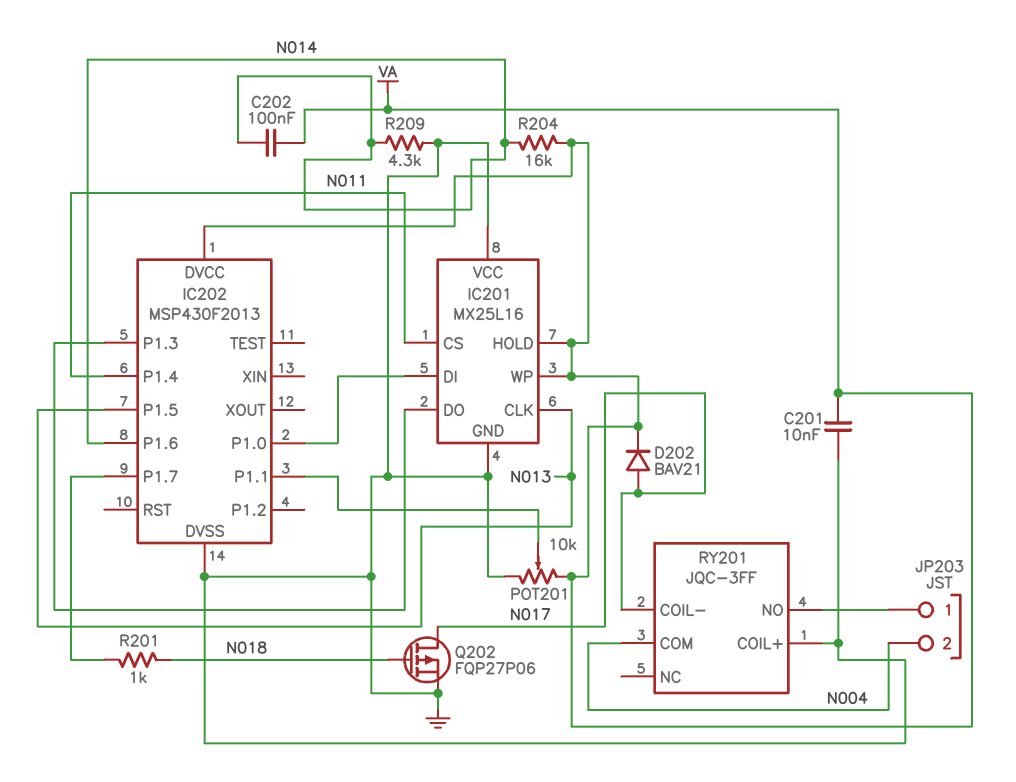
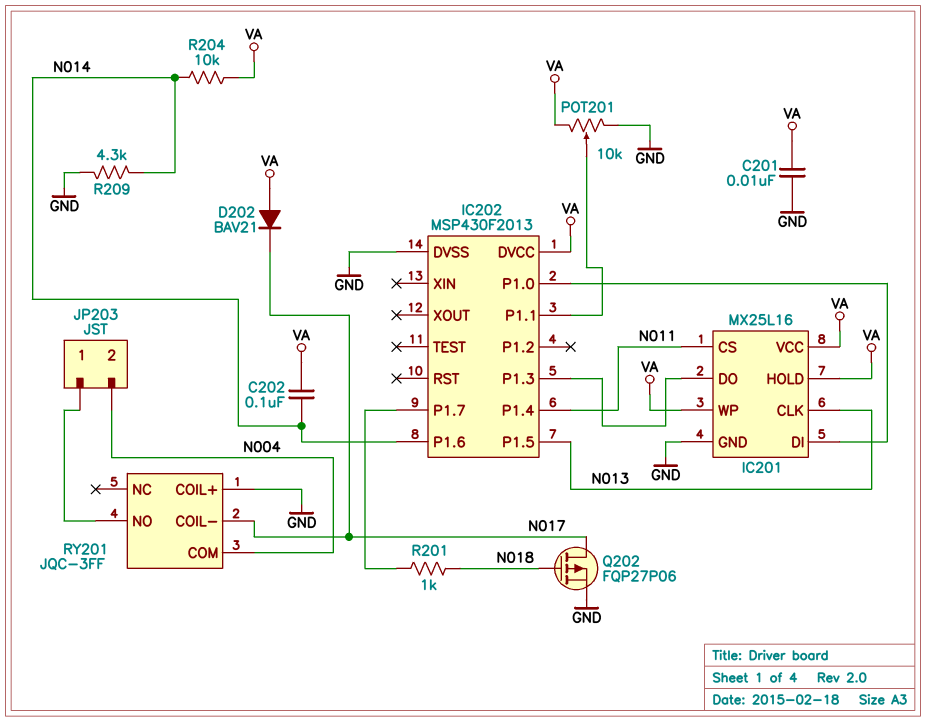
D202: diode BAV21 (A N017, K VA) -> diode BAV21 (A VA, K N017)
IC201 pin VCC: GND -> VA
R204: 16k (N014, VA) -> 10k (N014, VA)

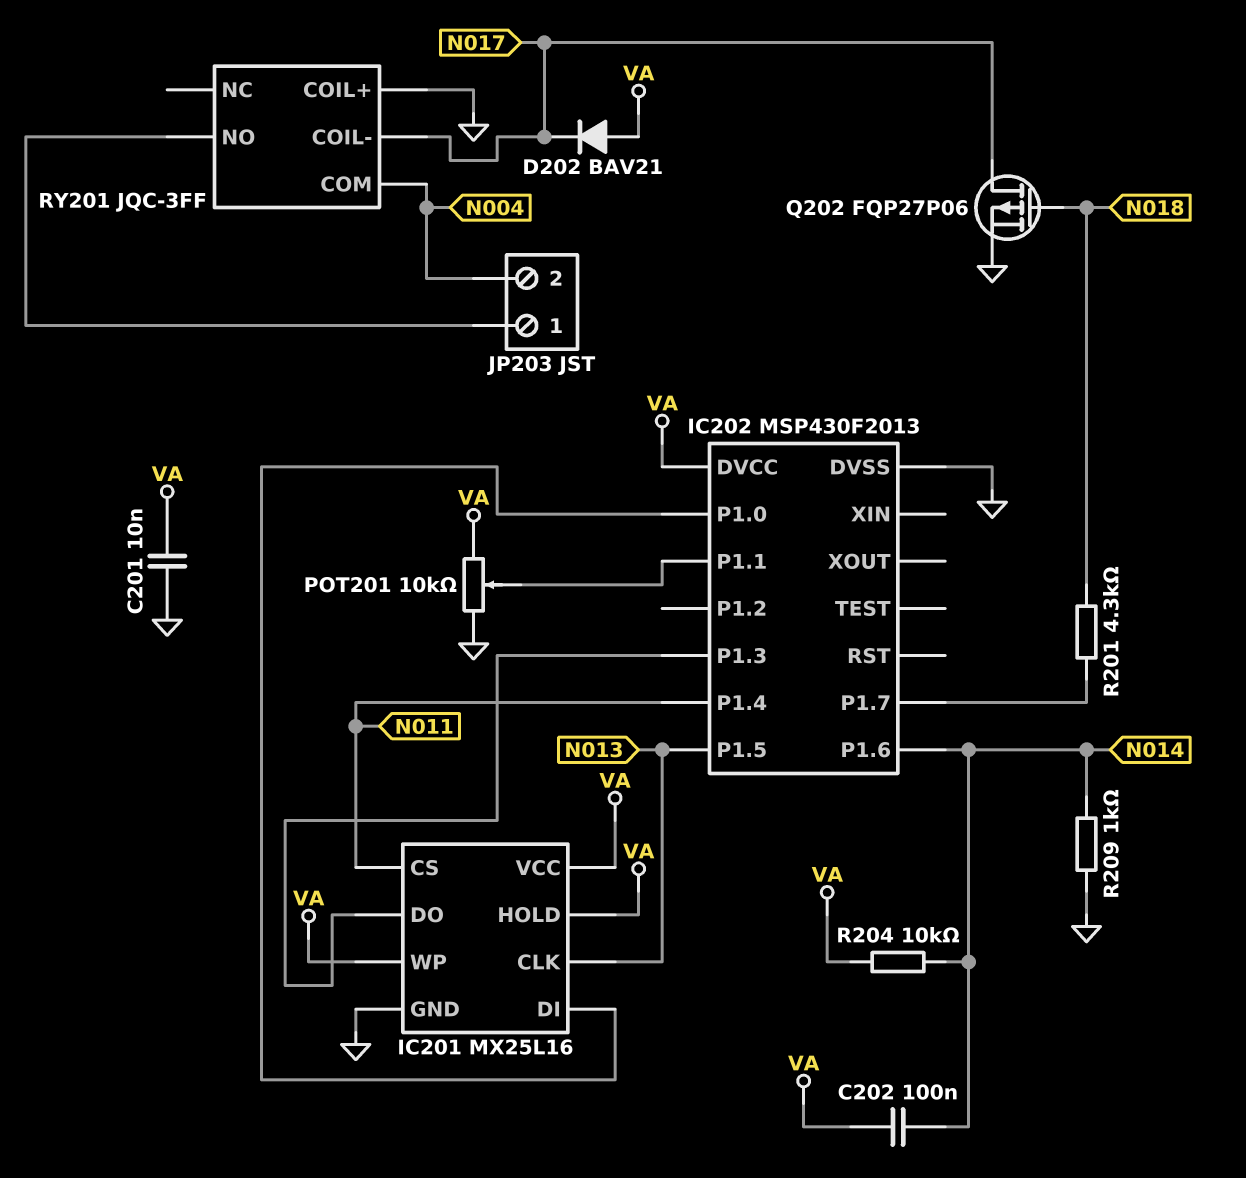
R201: 1k (IC202/P1.7, N018) -> 4.3k (IC202/P1.7, N018)
R209: 4.3k (GND, N014) -> 1k (GND, N014)

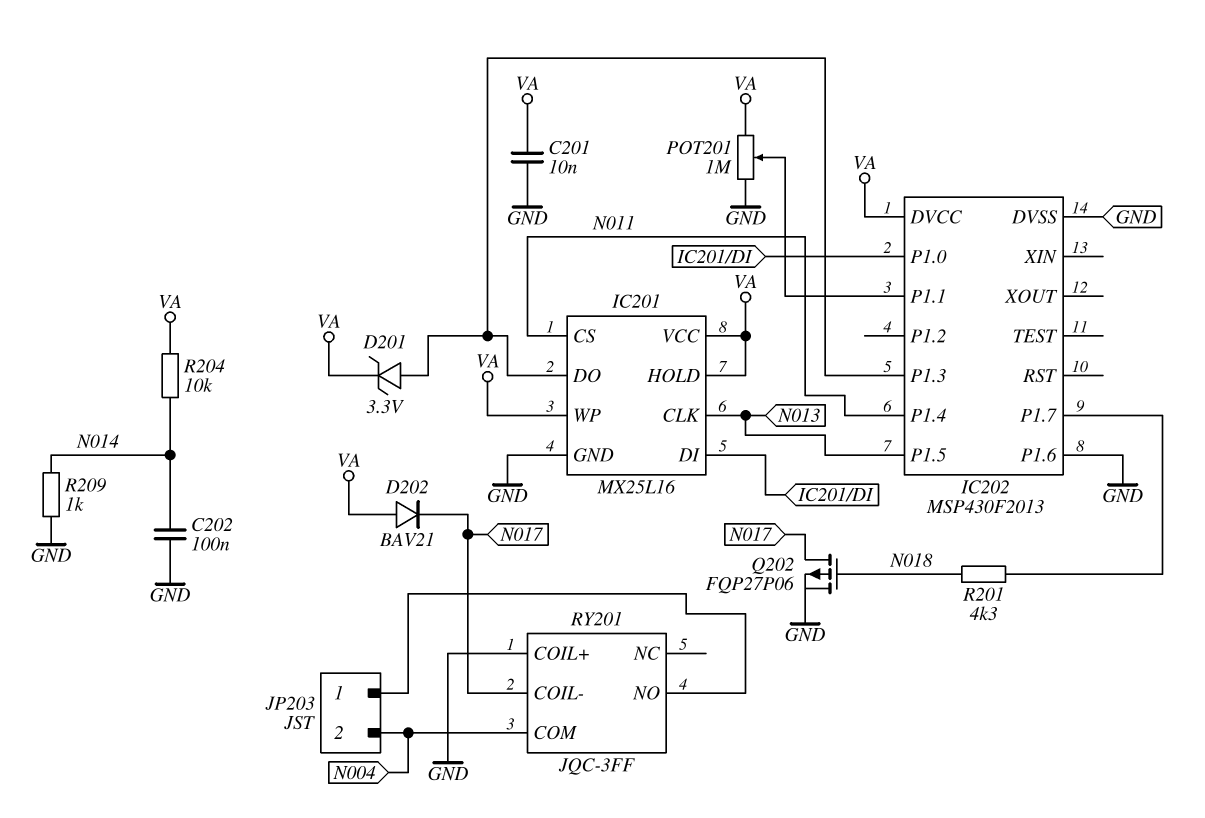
C202: 100nF (N014, VA) -> 100nF (GND, N014)
D201: none -> zener 3.3V (A IC201/DO, K VA)
IC202 pin P1.6: N014 -> GND
POT201: 10k (GND, VA, wiper IC202/P1.1) -> 1M (GND, VA, wiper IC202/P1.1)

